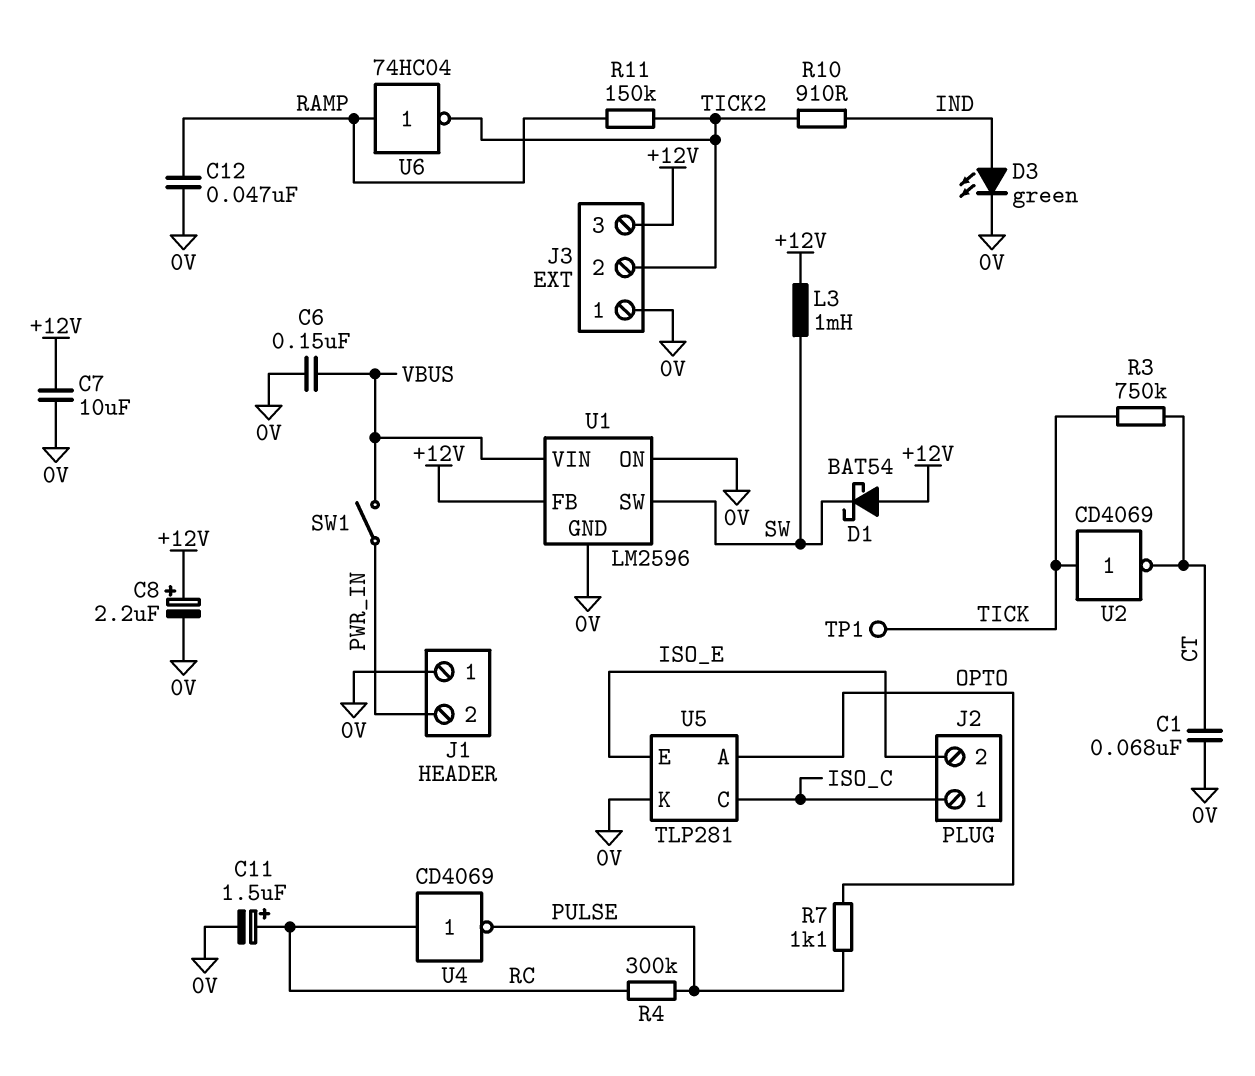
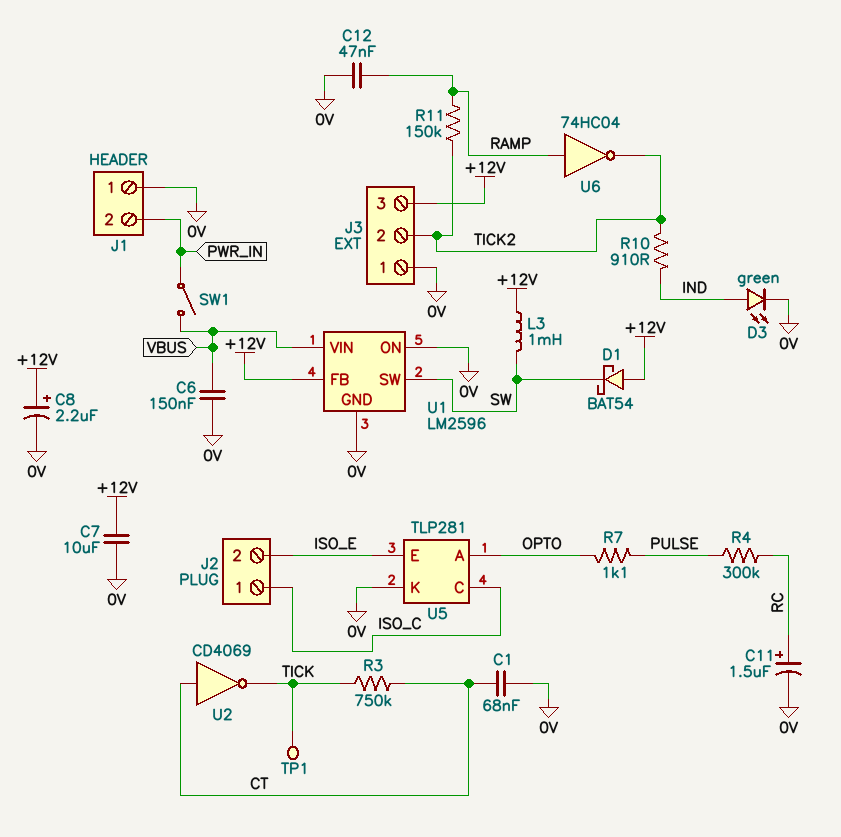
U2: NOT CD4069 (in TICK, out CT) -> NOT CD4069 (in CT, out TICK)
U4: NOT CD4069 (in RC, out PULSE) -> none

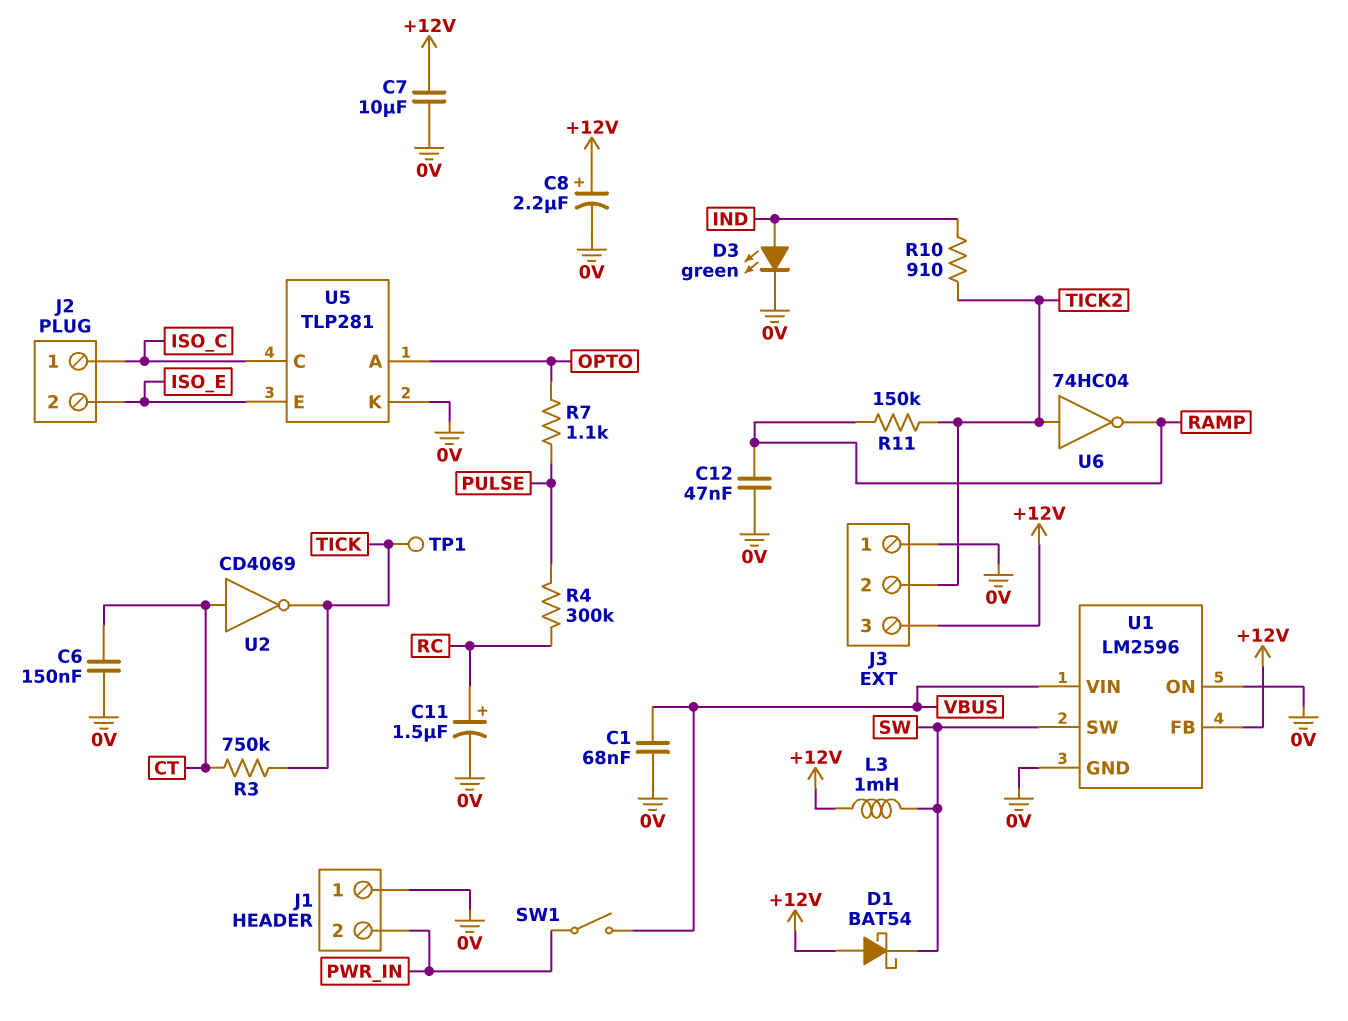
C1: 68nF (0V, CT) -> 68nF (0V, VBUS)
C6: 150nF (0V, VBUS) -> 150nF (0V, CT)
U6: NOT 74HC04 (in RAMP, out TICK2) -> NOT 74HC04 (in TICK2, out RAMP)

